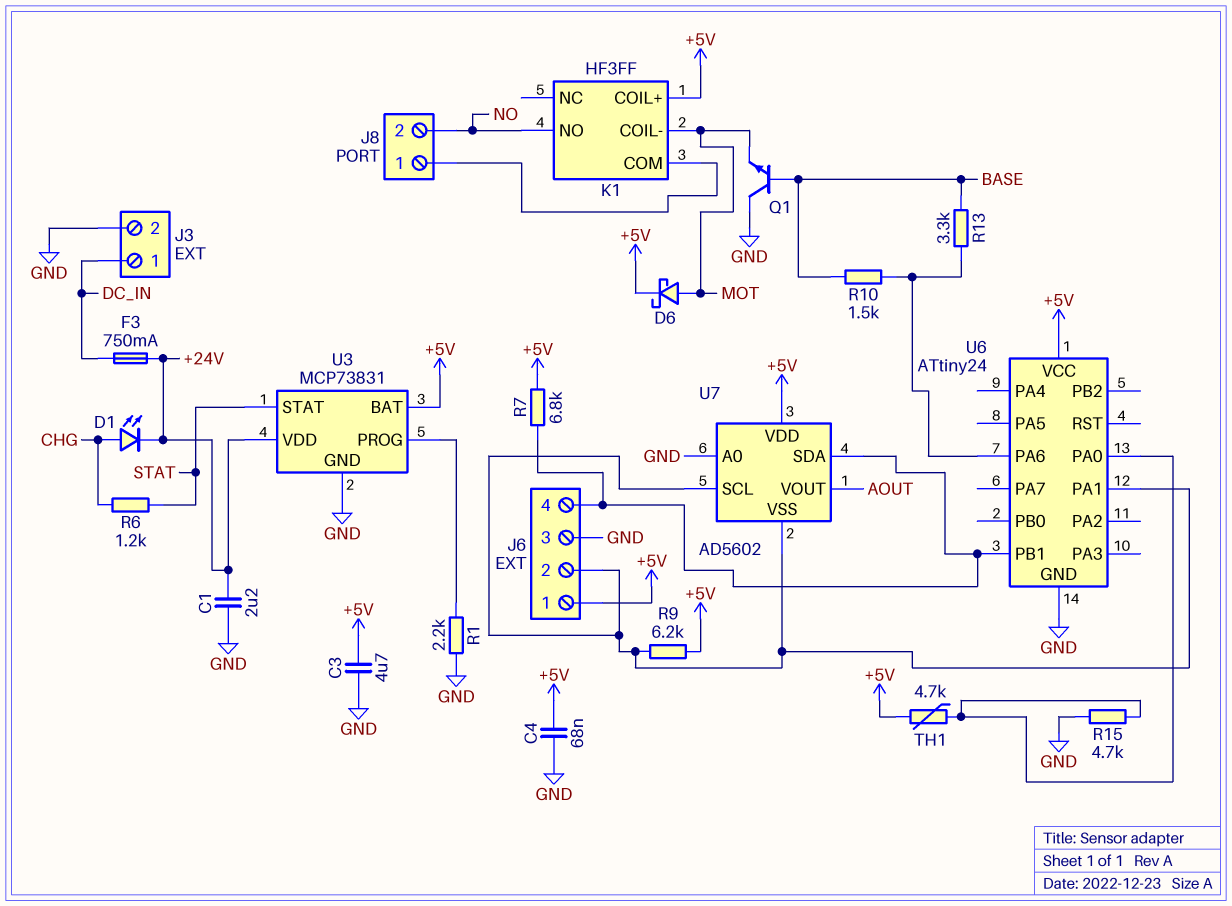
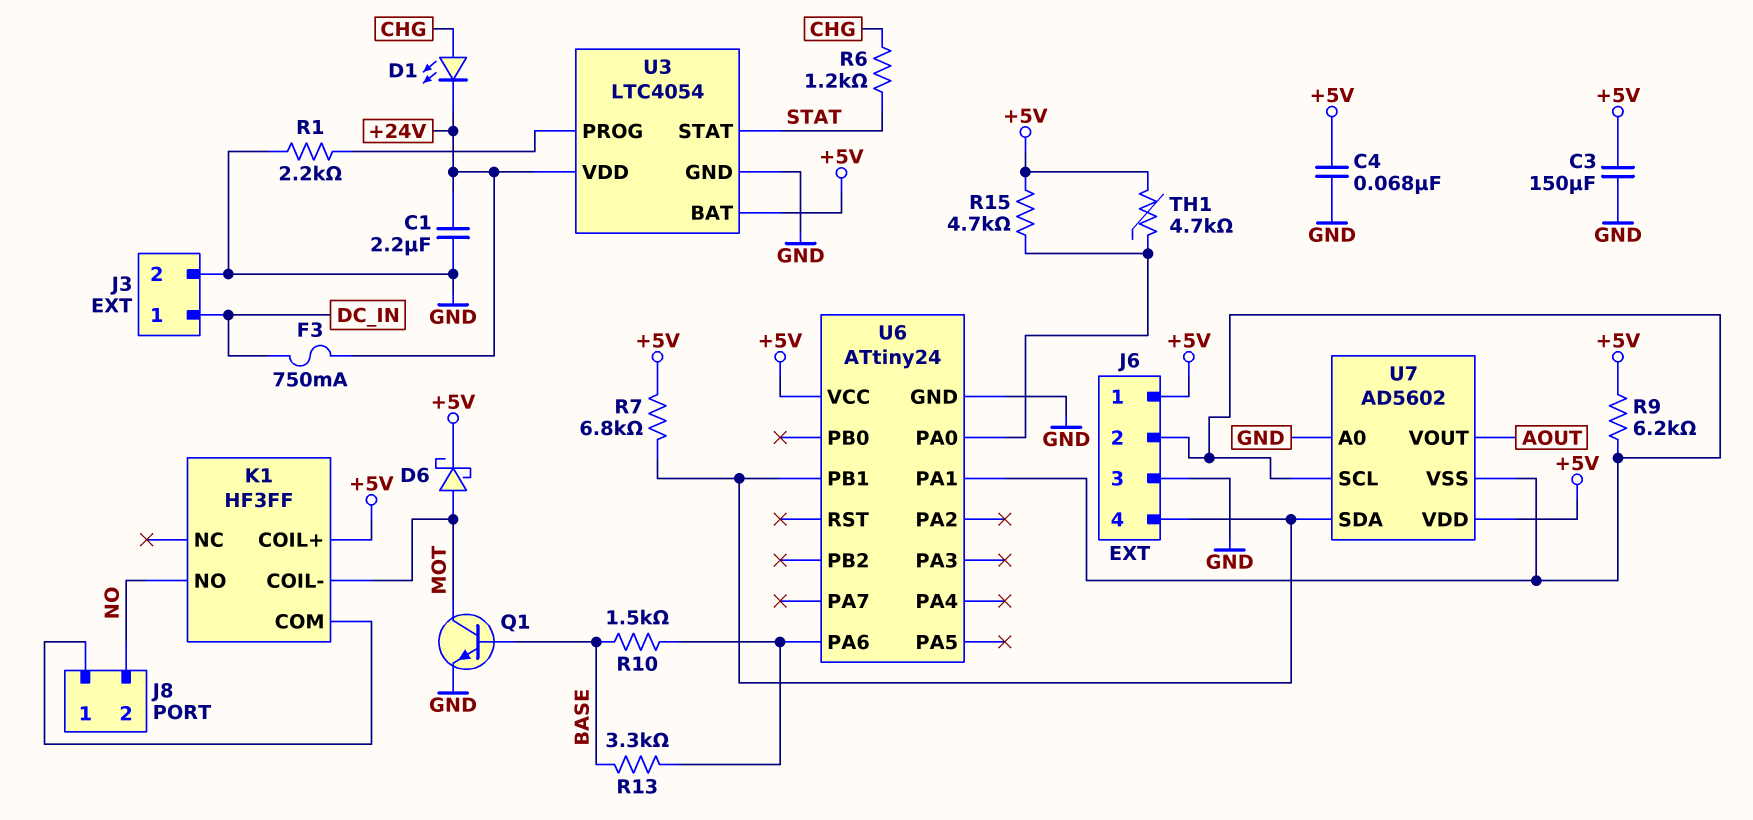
C3: 4.7uF (+5V, GND) -> 150uF (+5V, GND)
Q1: NPN (B BASE, C GND, E MOT) -> NPN (B BASE, C MOT, E GND)
R15: 4.7k (GND, U6/PA0) -> 4.7k (+5V, U6/PA0)
U3: MCP73831 -> LTC4054

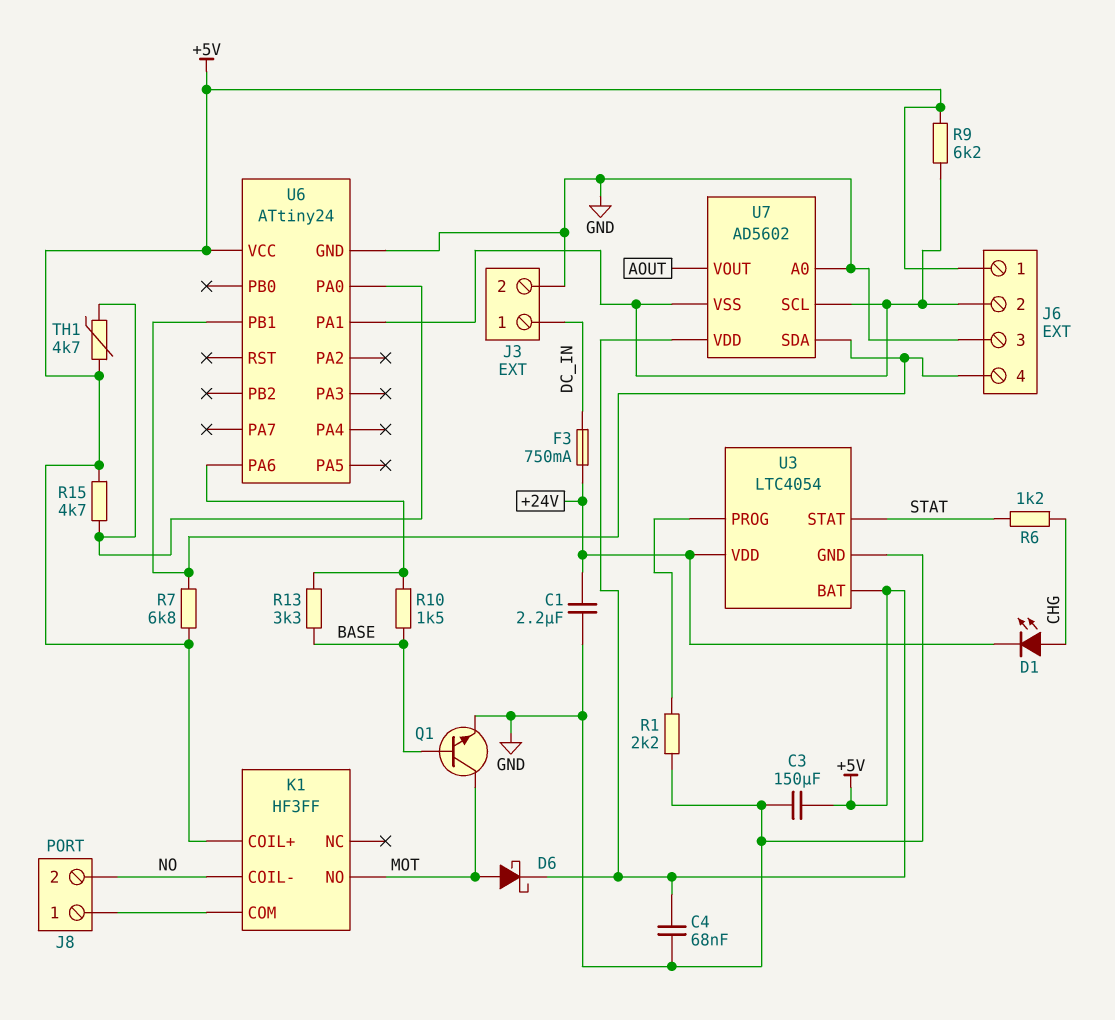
K1 pin COIL-: MOT -> NO
K1 pin NO: NO -> MOT

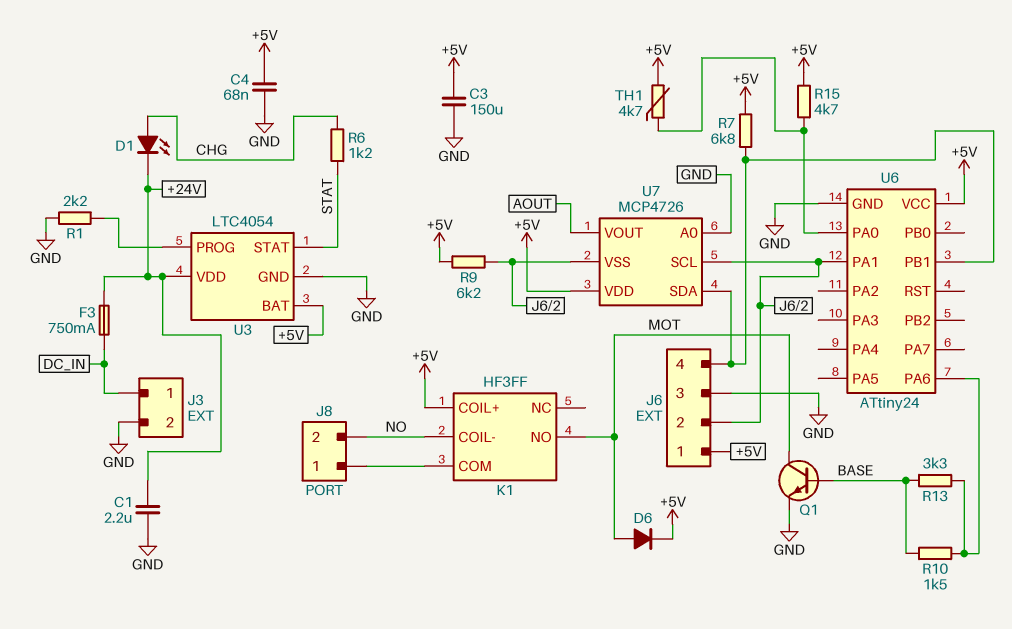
D6: schottky (A MOT, K +5V) -> diode (A MOT, K +5V)
U7: AD5602 -> MCP4726

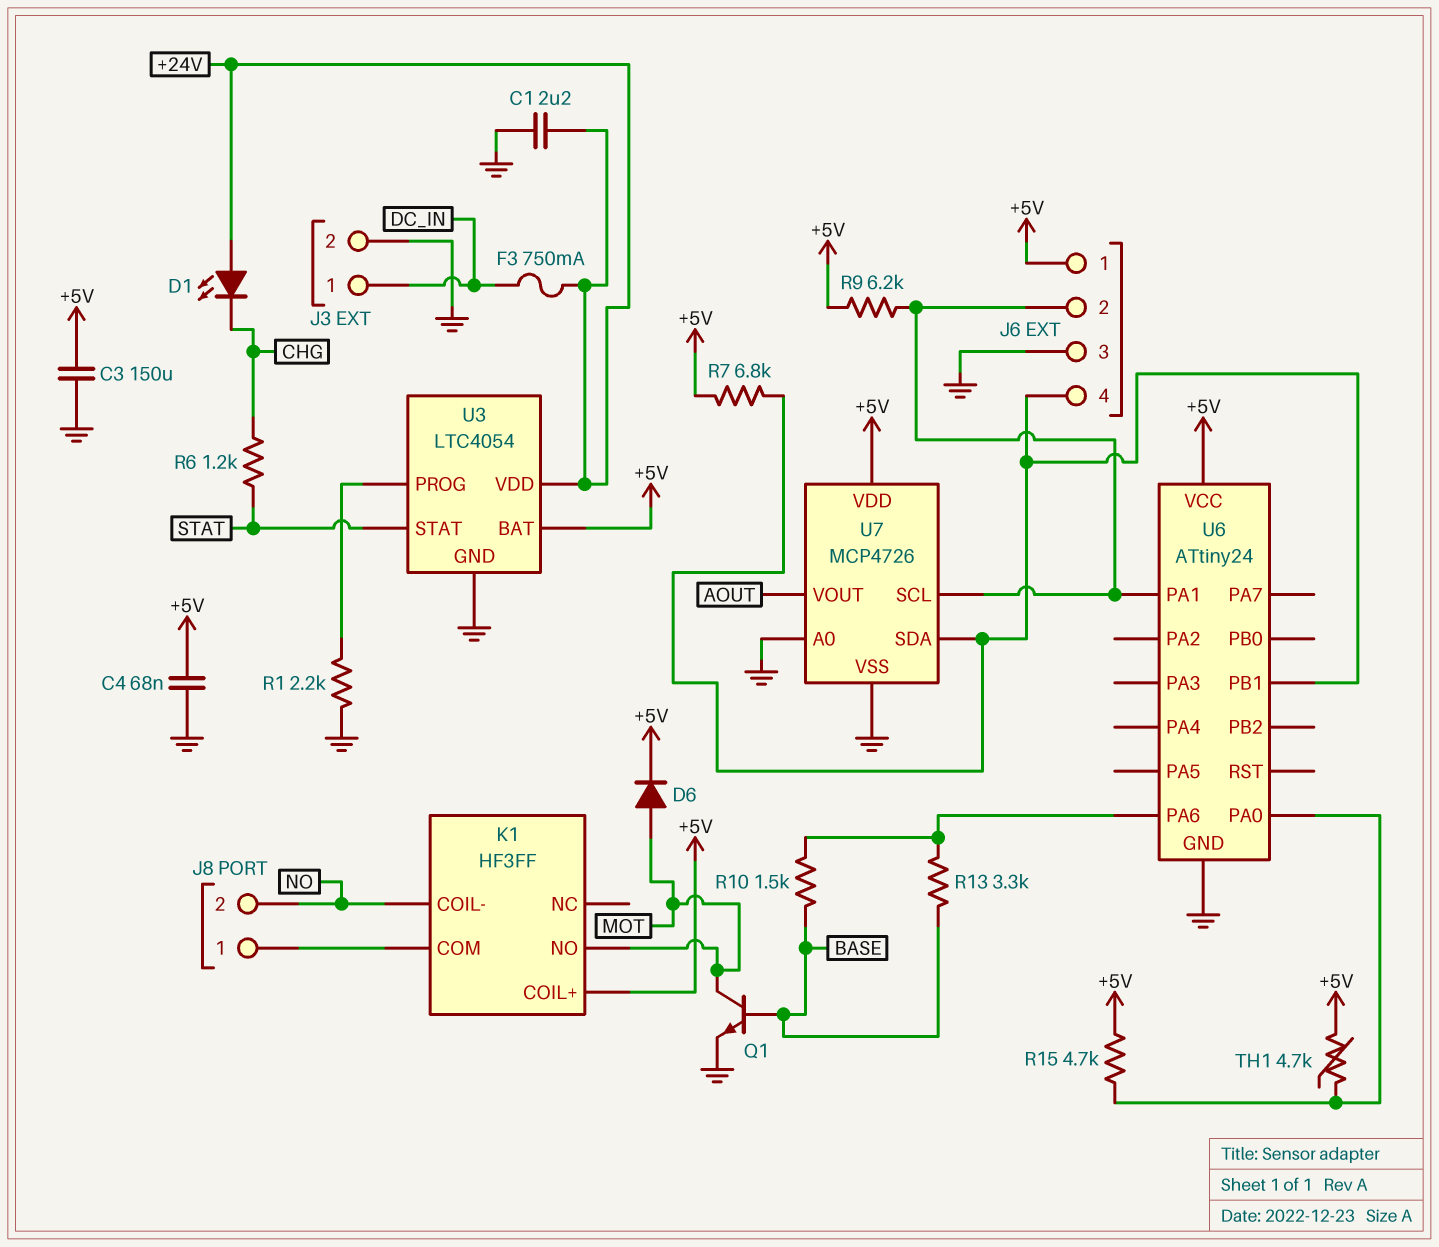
D1: LED (A CHG, K +24V) -> LED (A +24V, K CHG)
U7 pin VSS: J6/2 -> GND

